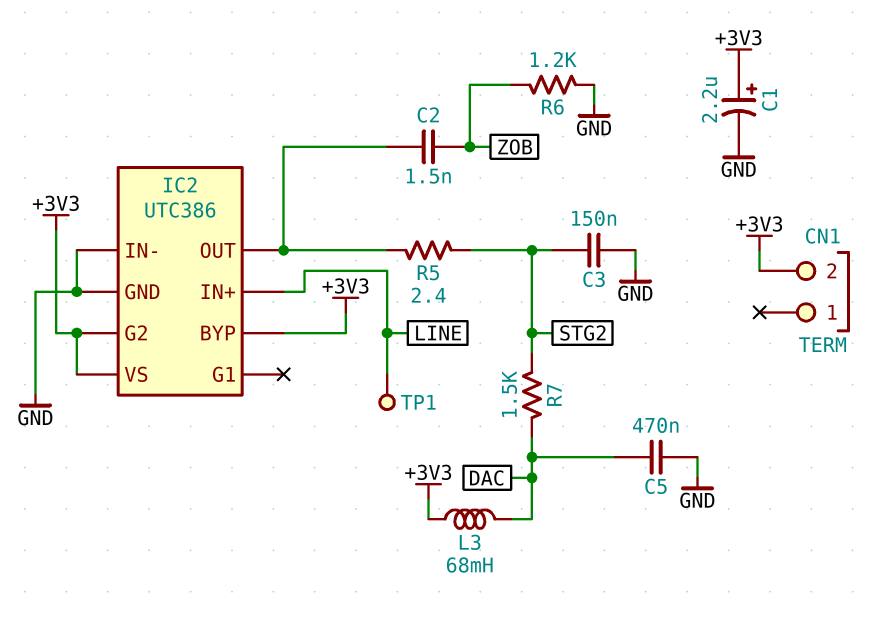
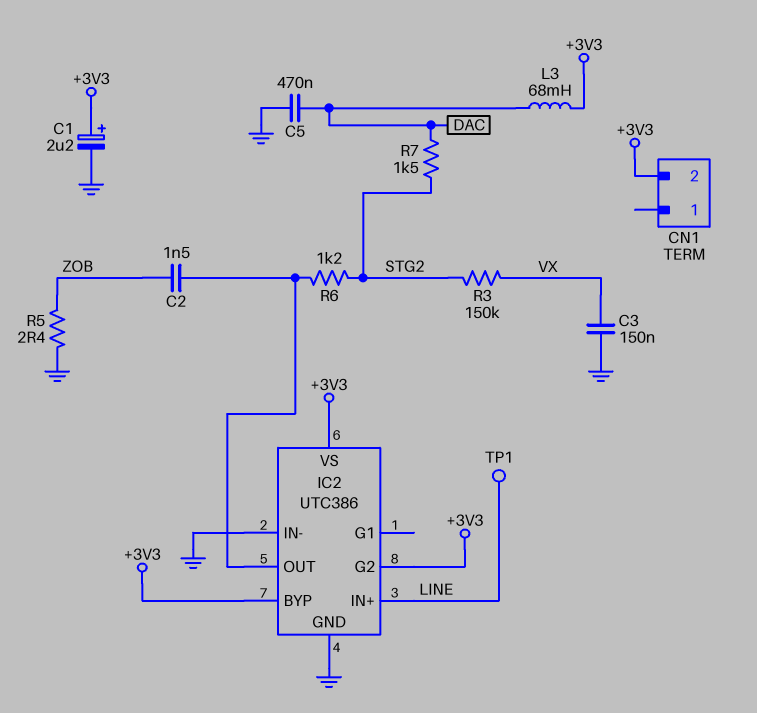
C3: 150nF (GND, STG2) -> 150nF (GND, VX)
R3: none -> 150k (STG2, VX)
R5: 2.4 (IC2/OUT, STG2) -> 2.4 (GND, ZOB)
R6: 1.2k (GND, ZOB) -> 1.2k (IC2/OUT, STG2)

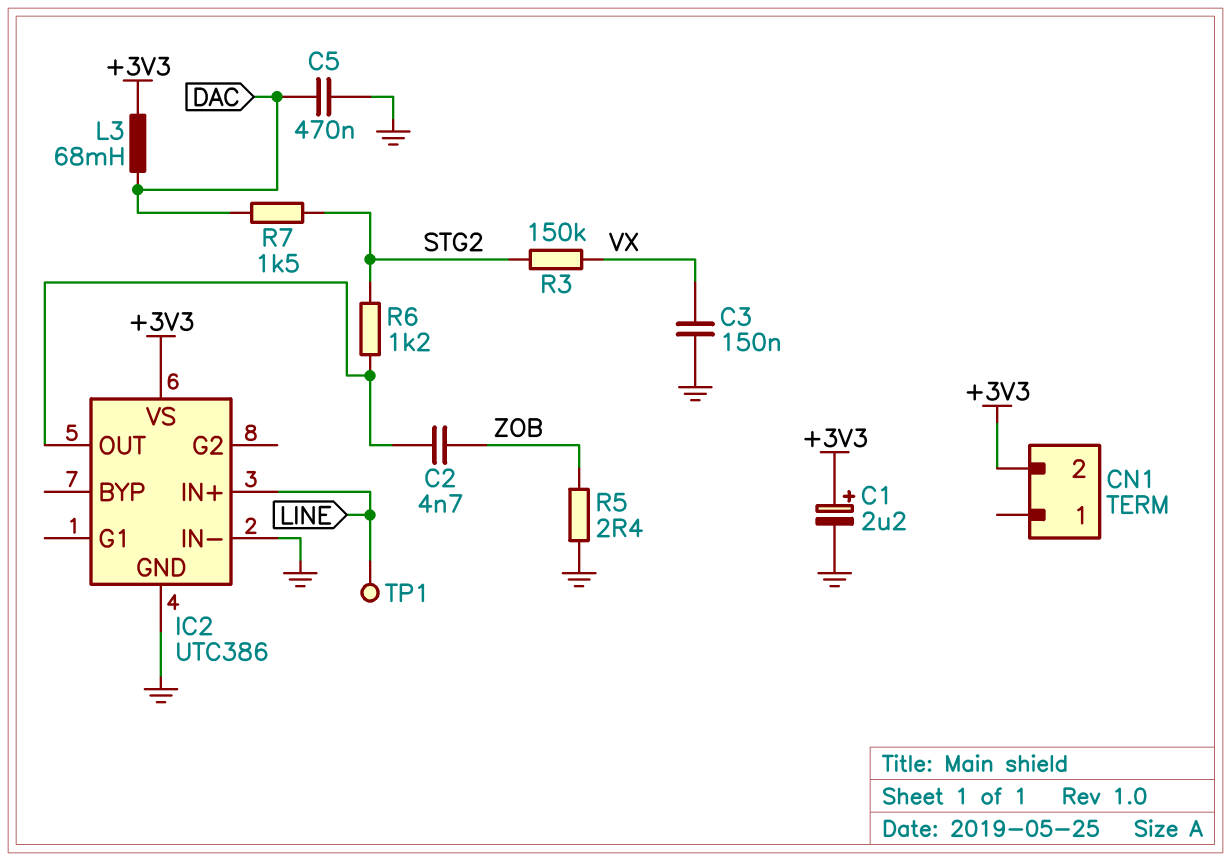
C2: 1.5nF (IC2/OUT, ZOB) -> 4.7nF (IC2/OUT, ZOB)
IC2 pin BYP: +3V3 -> none
IC2 pin G2: +3V3 -> none

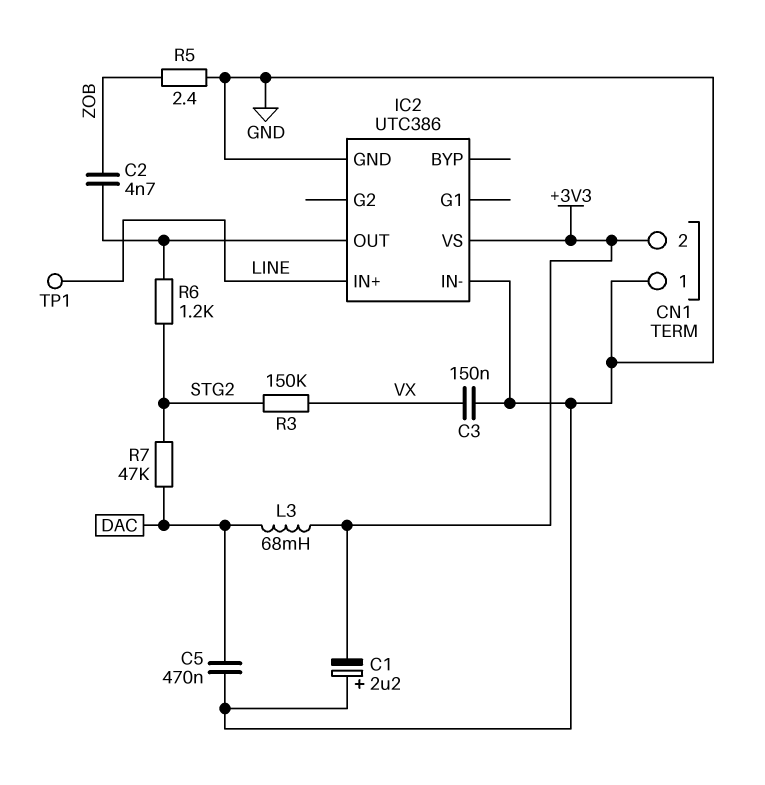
C1: 2.2uF (plus +3V3, minus GND) -> 2.2uF (plus GND, minus +3V3)
CN1 pin 1: none -> GND
R7: 1.5k (DAC, STG2) -> 47k (DAC, STG2)

